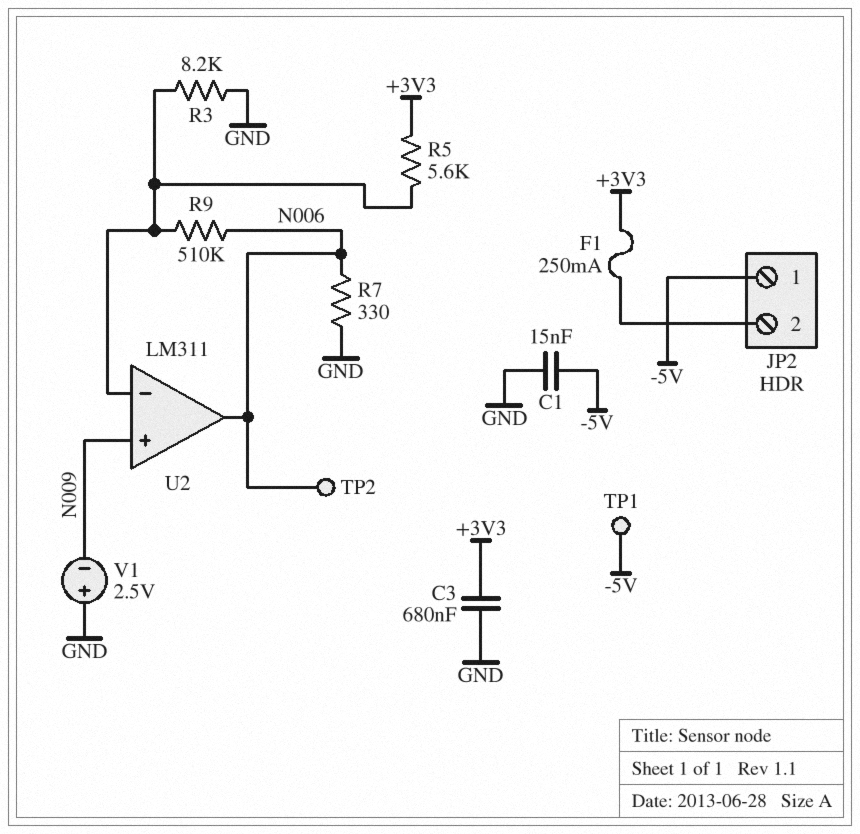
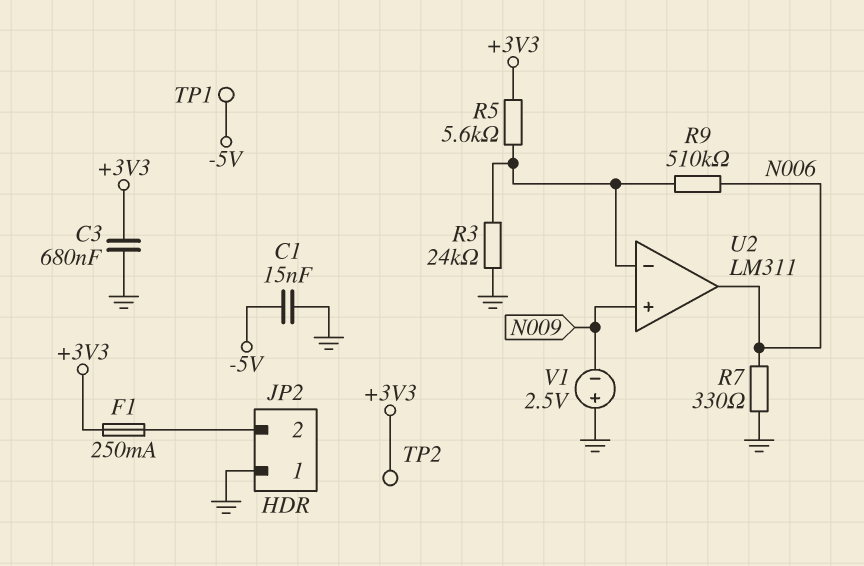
JP2 pin 1: -5V -> GND
R3: 8.2k (GND, U2/in-) -> 24k (GND, U2/in-)
TP2: test point (N006) -> test point (+3V3)

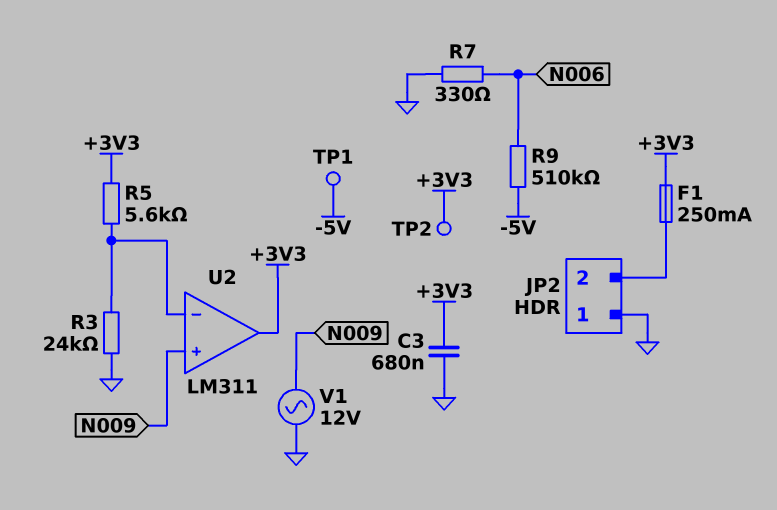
C1: 15nF (-5V, GND) -> none
R9: 510k (N006, U2/in-) -> 510k (-5V, N006)
U2 pin out: N006 -> +3V3
V1: 2.5V (plus GND, minus N009) -> AC 12V (GND, N009)

